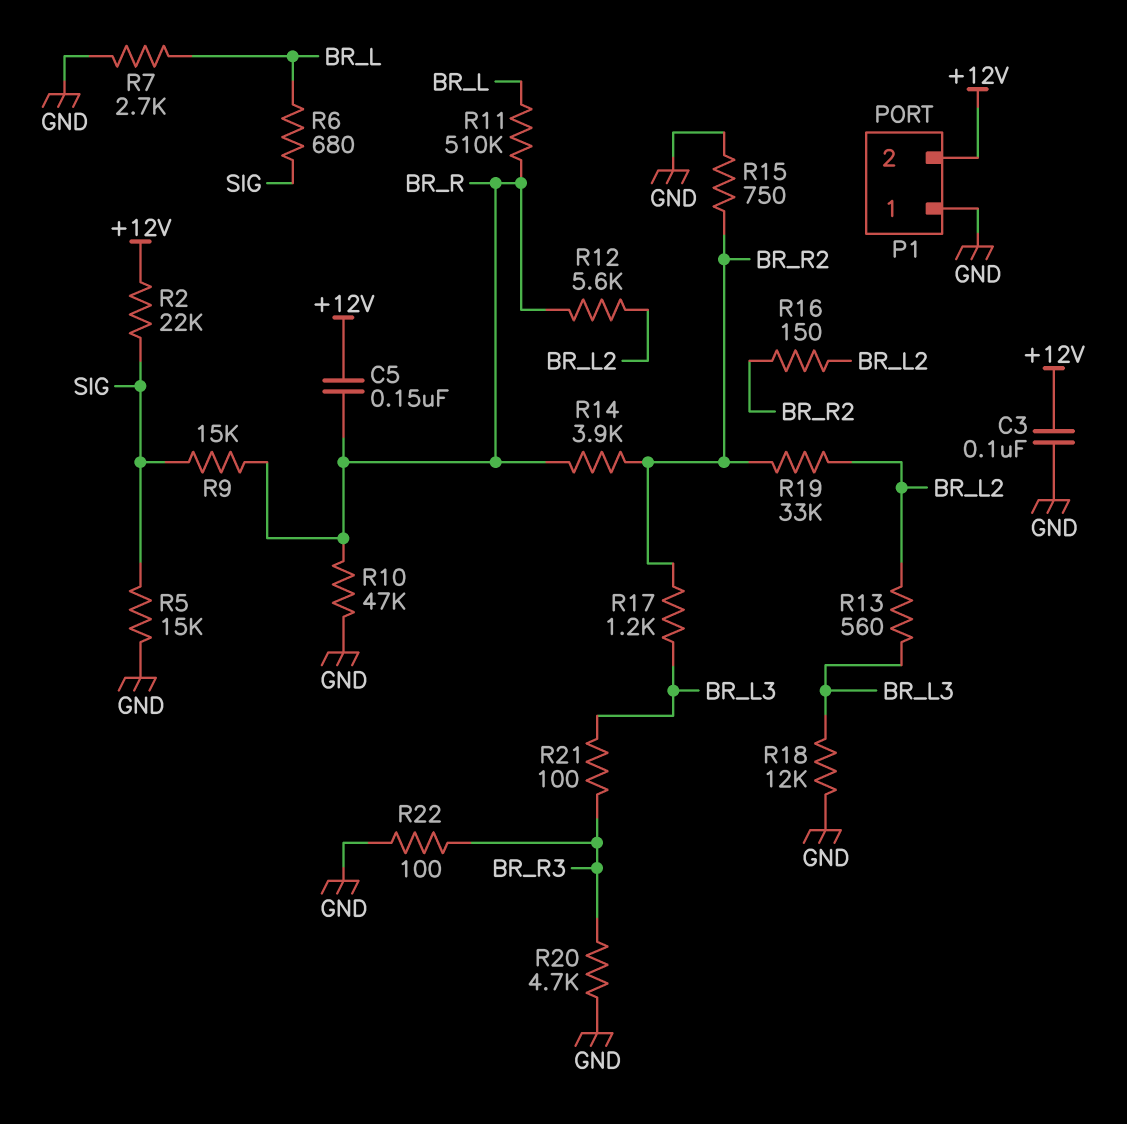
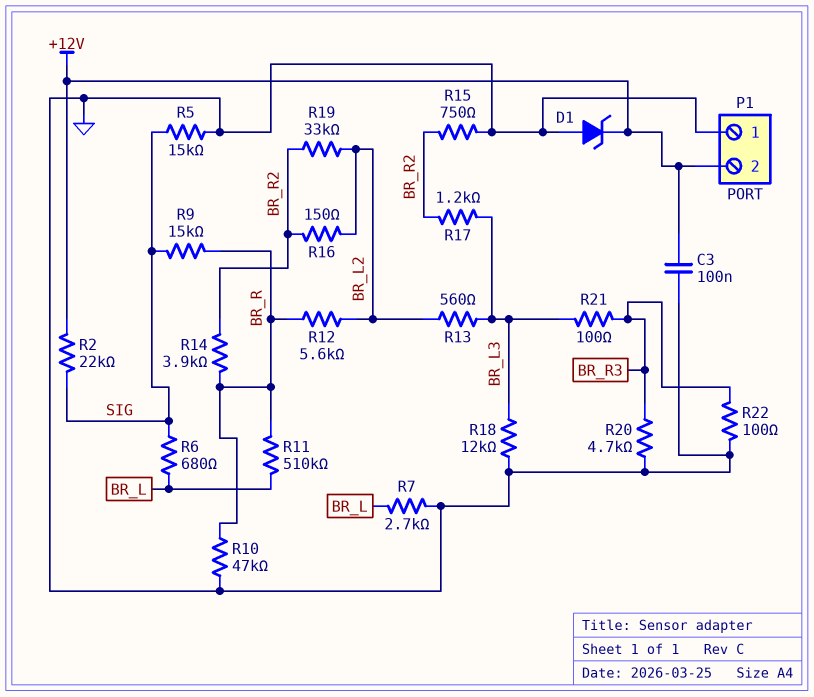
C5: 150nF (+12V, BR_R) -> none
D1: none -> zener (A GND, K +12V)

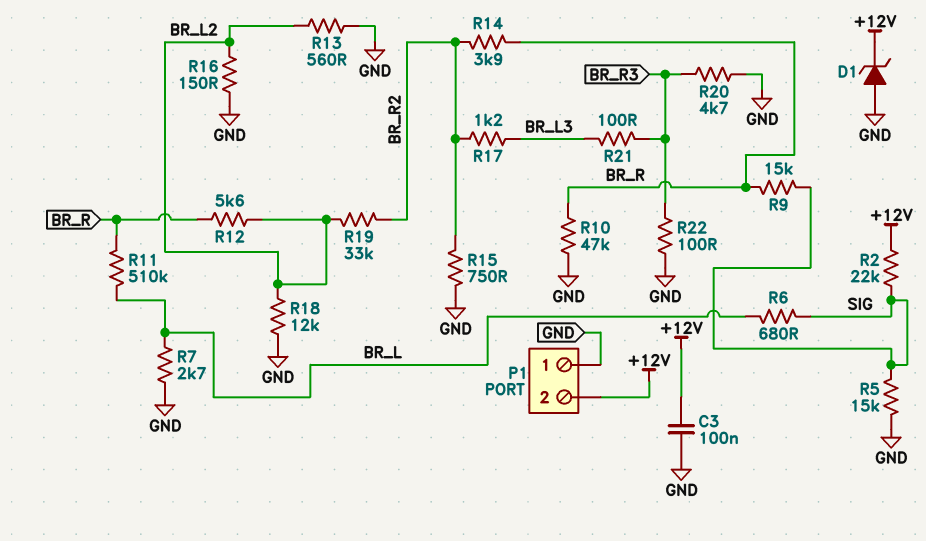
R13: 560 (BR_L2, BR_L3) -> 560 (BR_L2, GND)
R16: 150 (BR_L2, BR_R2) -> 150 (BR_L2, GND)
R18: 12k (BR_L3, GND) -> 12k (BR_L2, GND)

